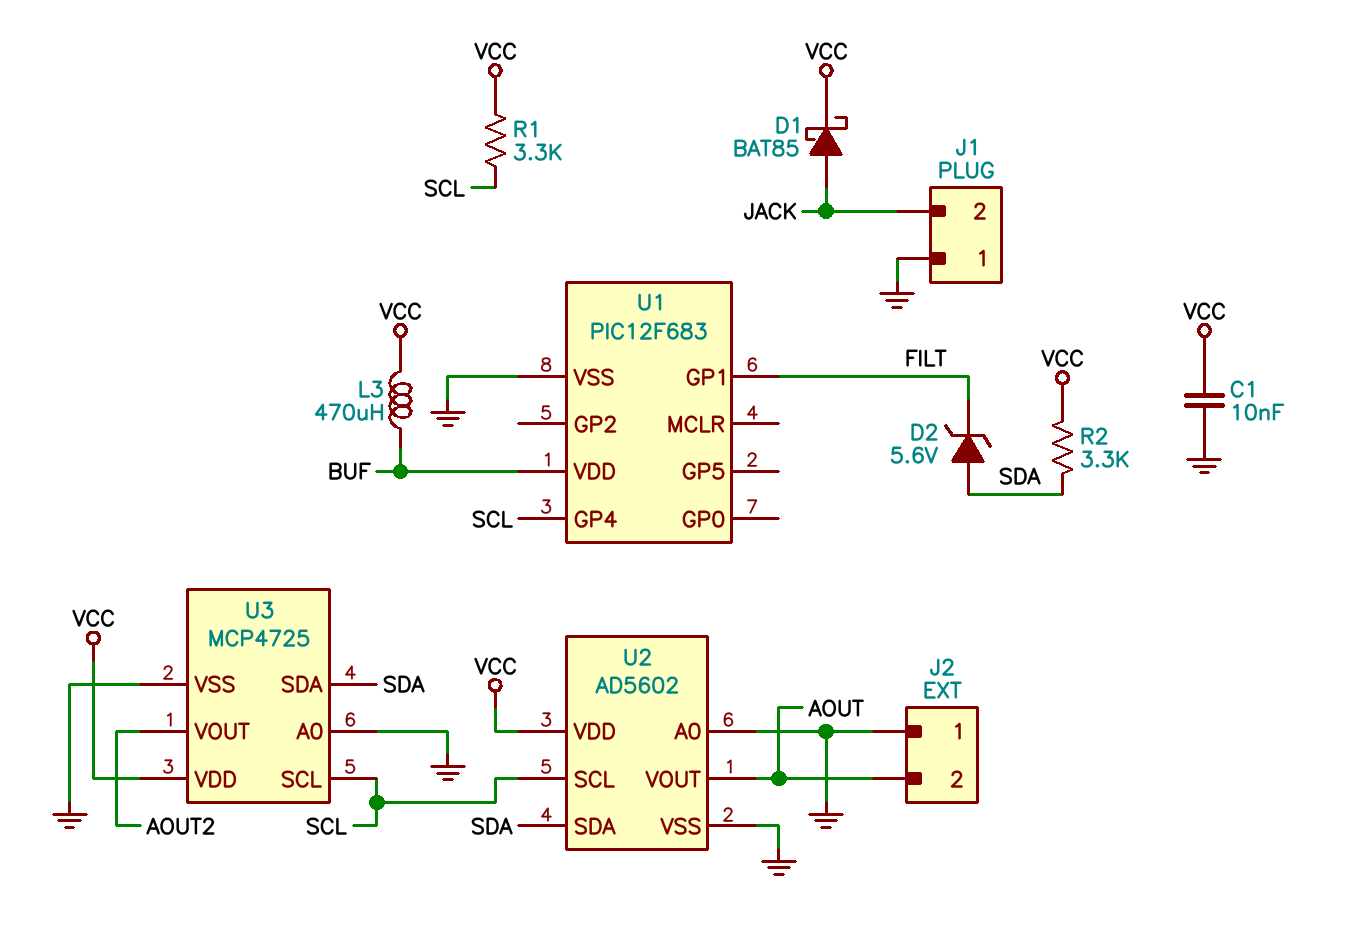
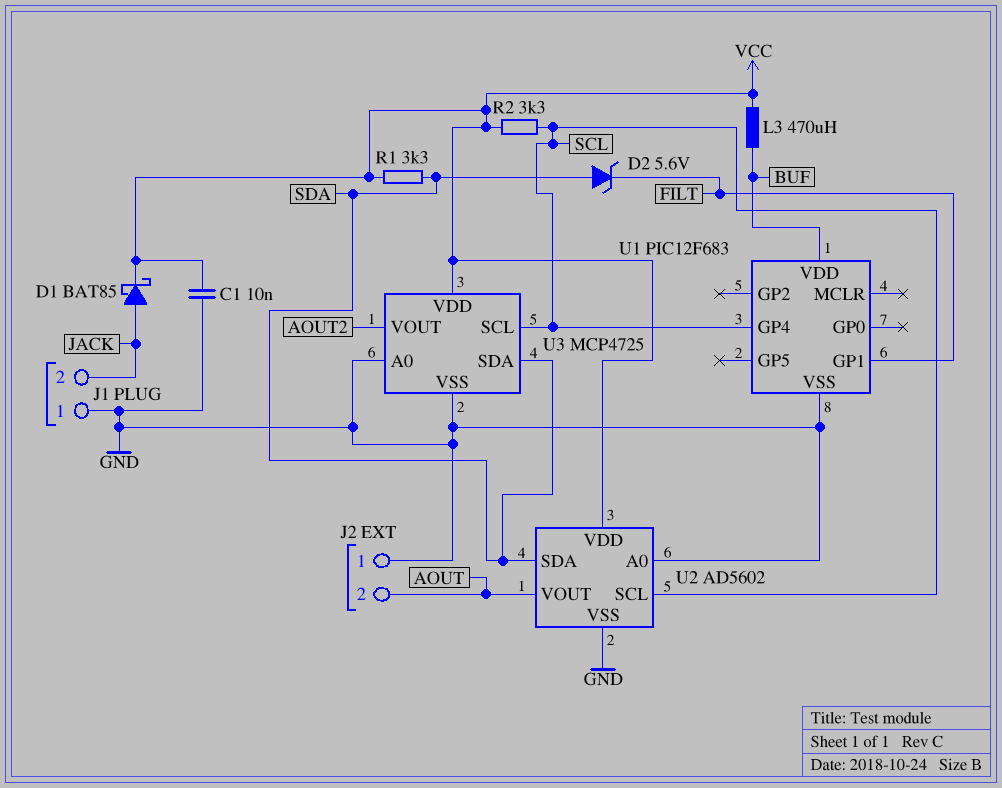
R1: 3.3k (SCL, VCC) -> 3.3k (SDA, VCC)
R2: 3.3k (SDA, VCC) -> 3.3k (SCL, VCC)

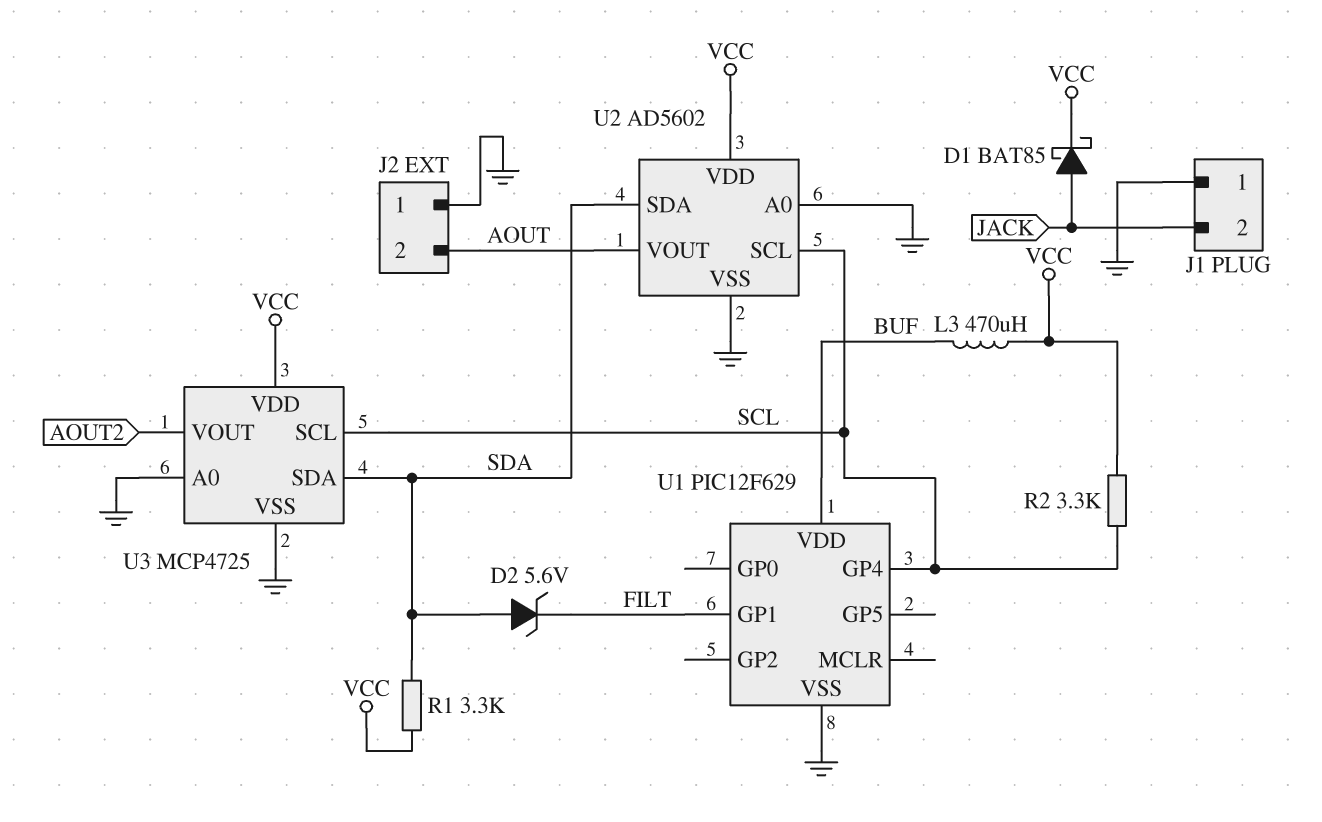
C1: 10nF (GND, VCC) -> none
U1: PIC12F683 -> PIC12F629

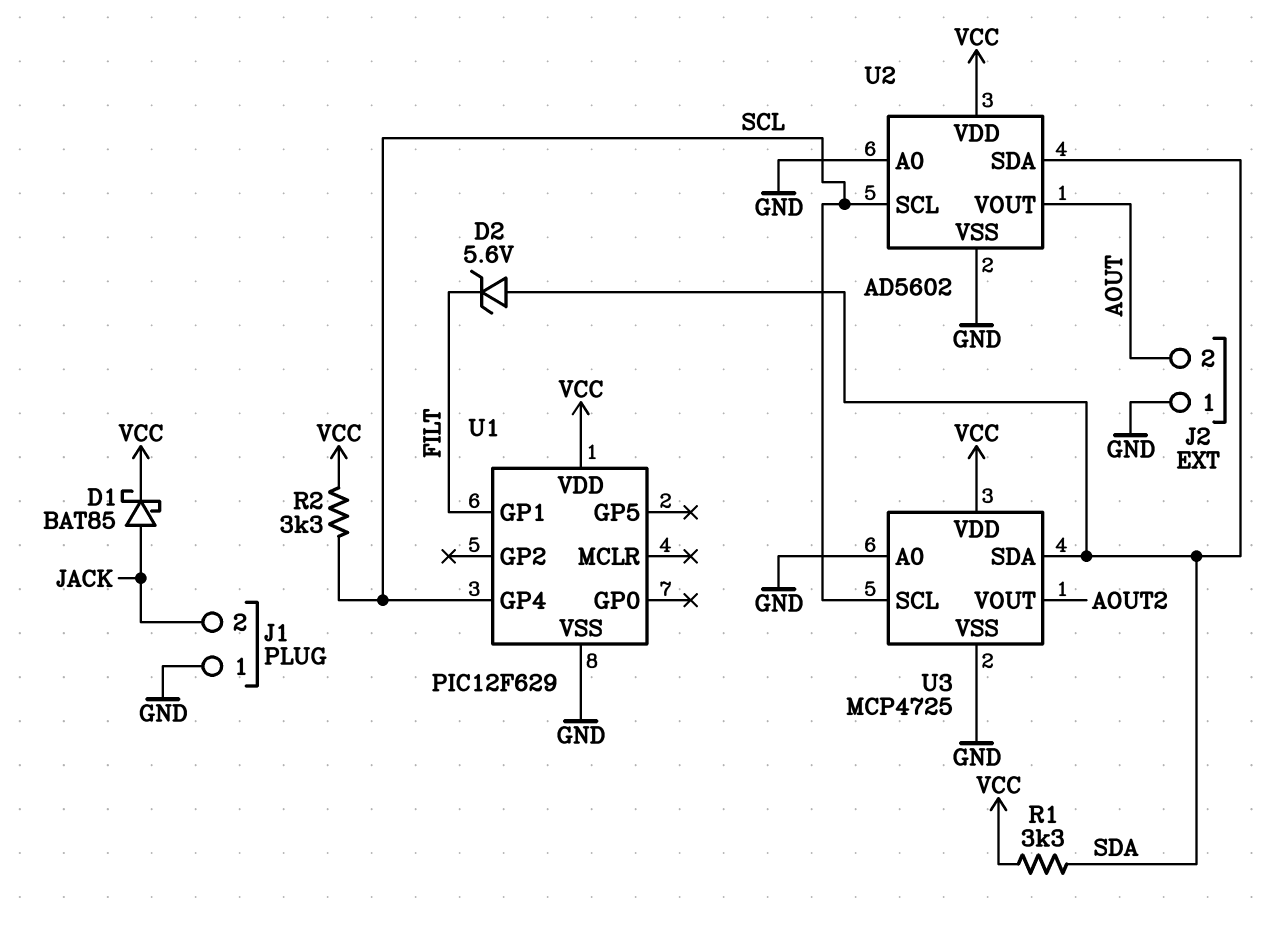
L3: 470uH (BUF, VCC) -> none
U1 pin VDD: BUF -> VCC

